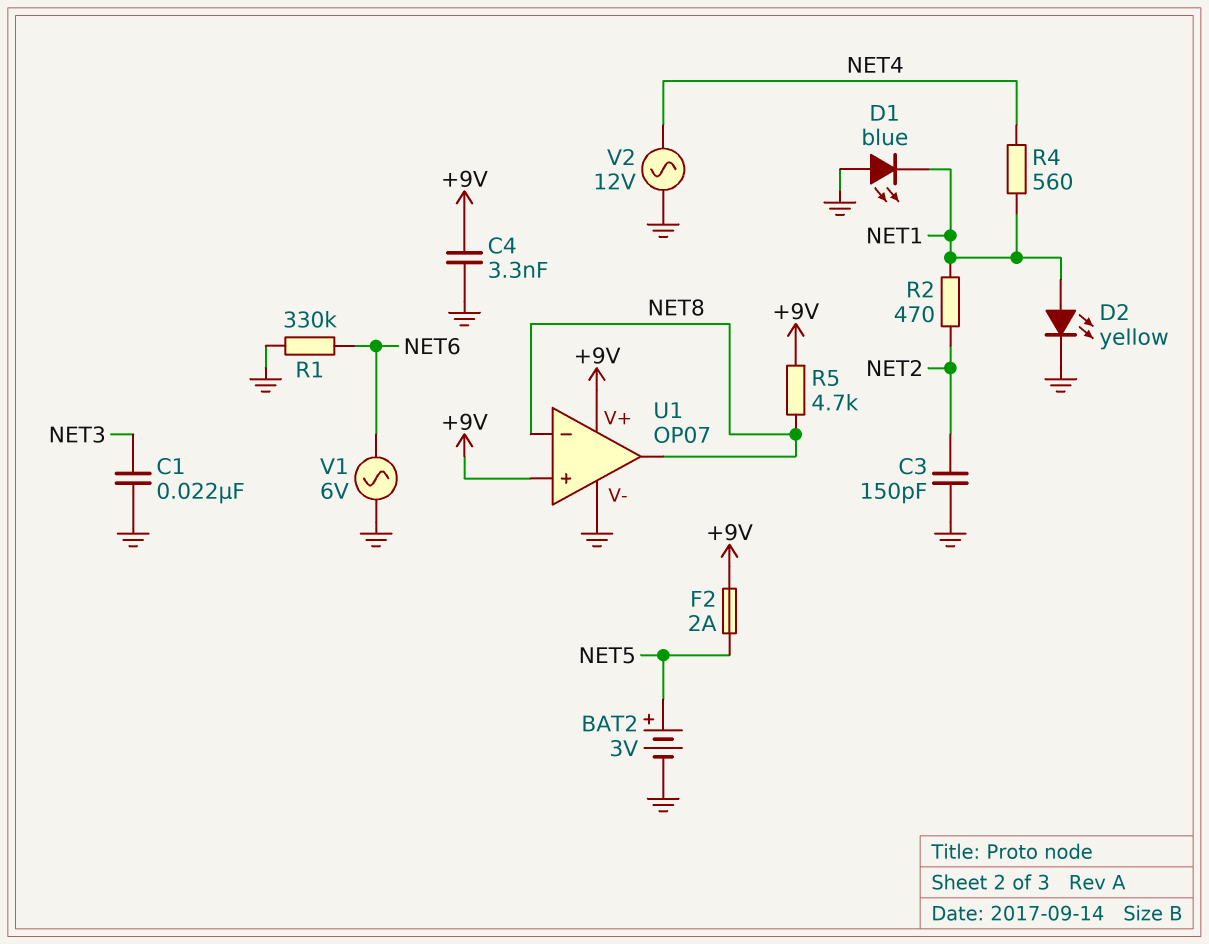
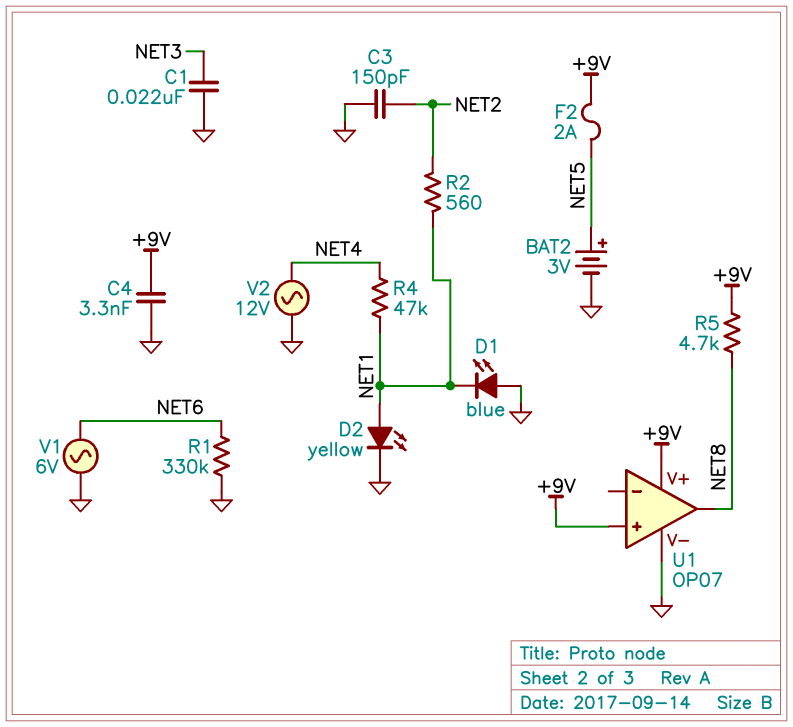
R2: 470 (NET1, NET2) -> 560 (NET1, NET2)
R4: 560 (NET1, NET4) -> 47k (NET1, NET4)
U1 pin in-: NET8 -> none

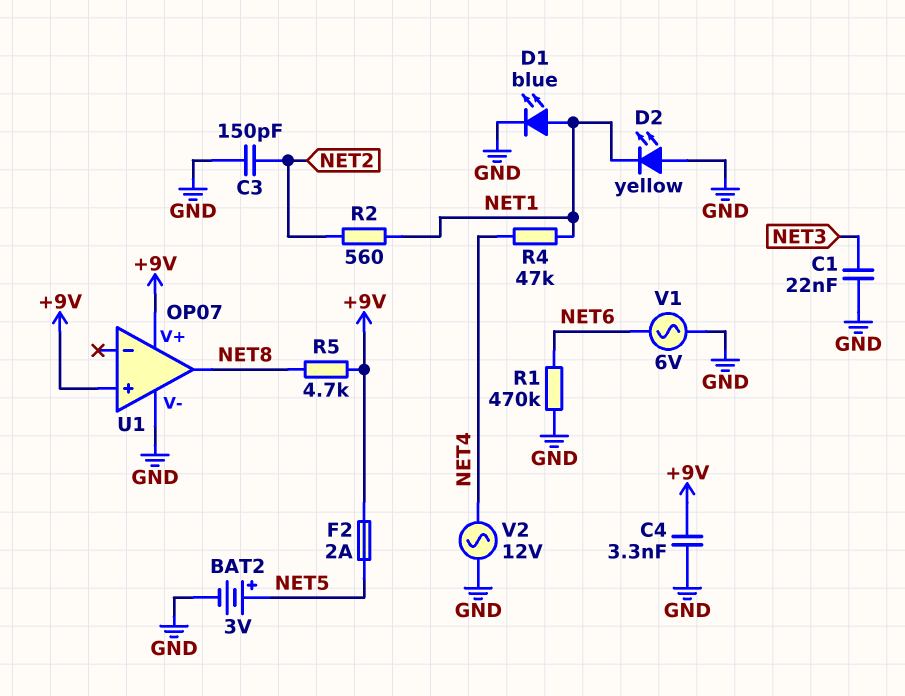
D1: LED blue (A GND, K NET1) -> LED blue (A NET1, K GND)
D2: LED yellow (A NET1, K GND) -> LED yellow (A GND, K NET1)
R1: 330k (GND, NET6) -> 470k (GND, NET6)

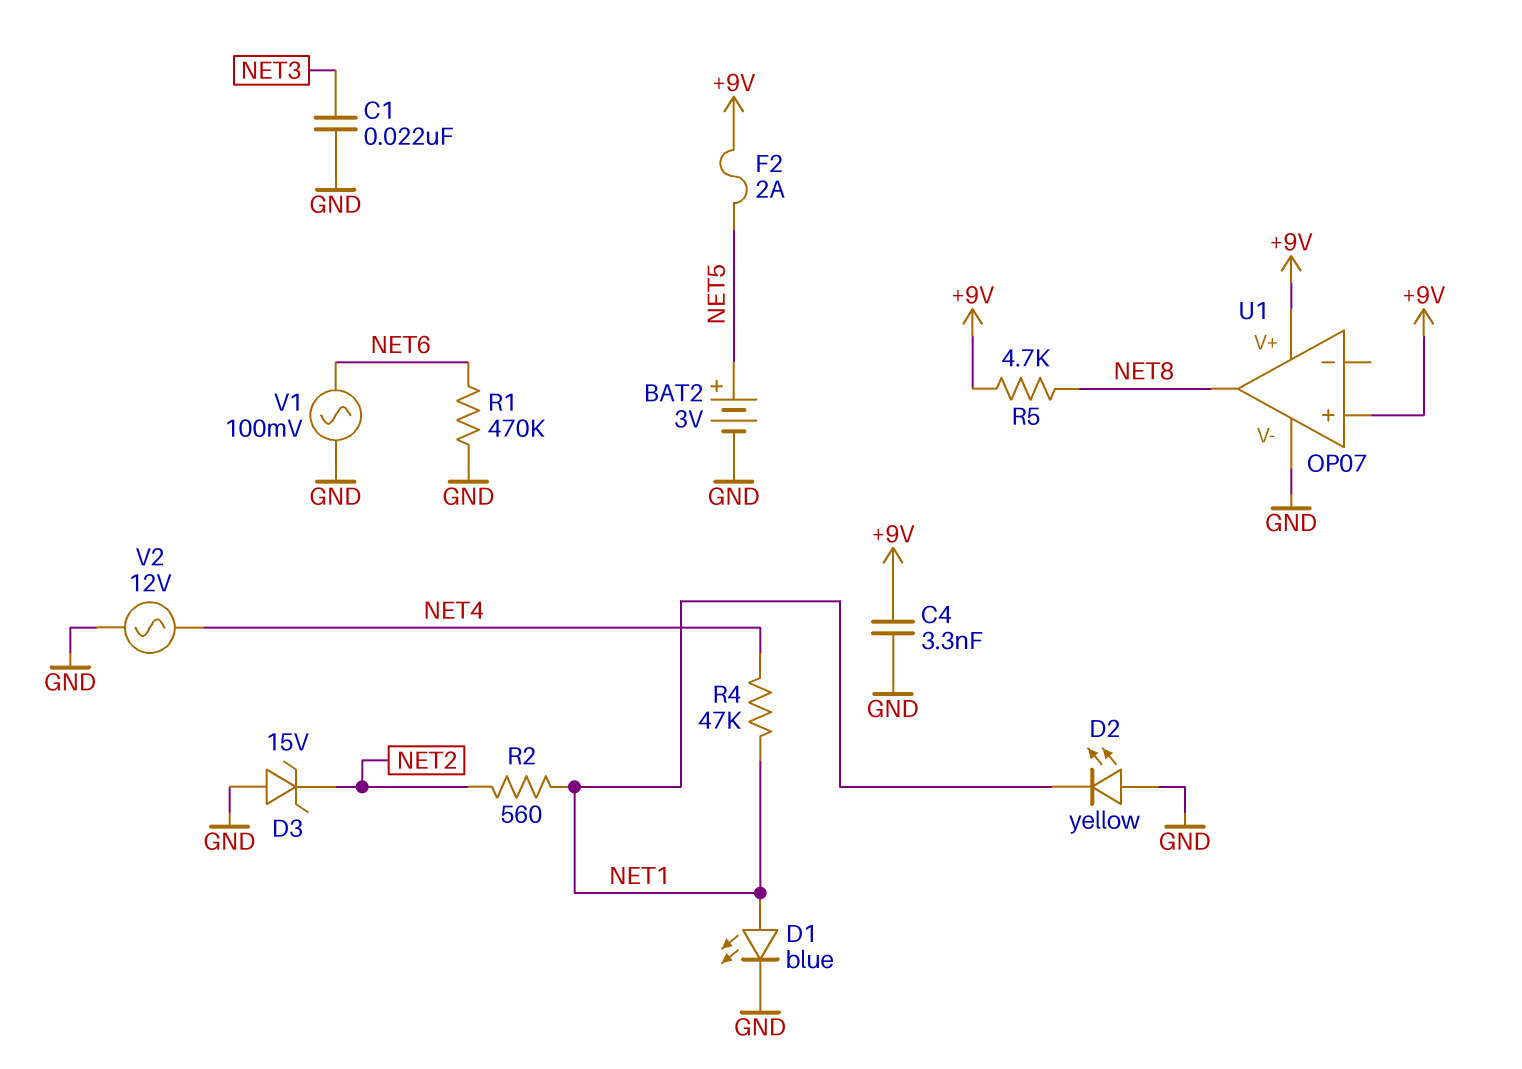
C3: 150pF (GND, NET2) -> none
D3: none -> zener 15V (A GND, K NET2)
V1: AC 6V (GND, NET6) -> AC 100mV (GND, NET6)

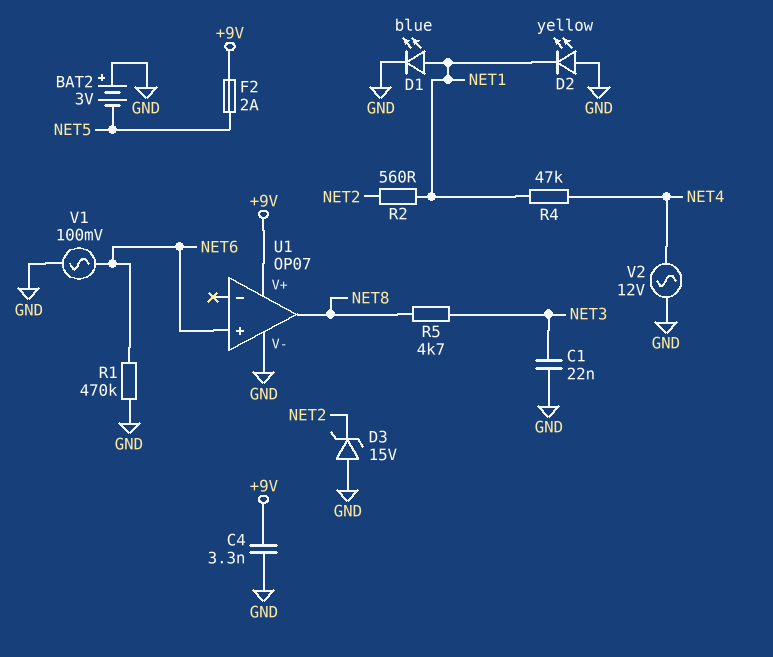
BAT2: 3V (plus NET5, minus GND) -> 3V (plus GND, minus NET5)
R5: 4.7k (+9V, NET8) -> 4.7k (NET3, NET8)
U1 pin in+: +9V -> NET6

